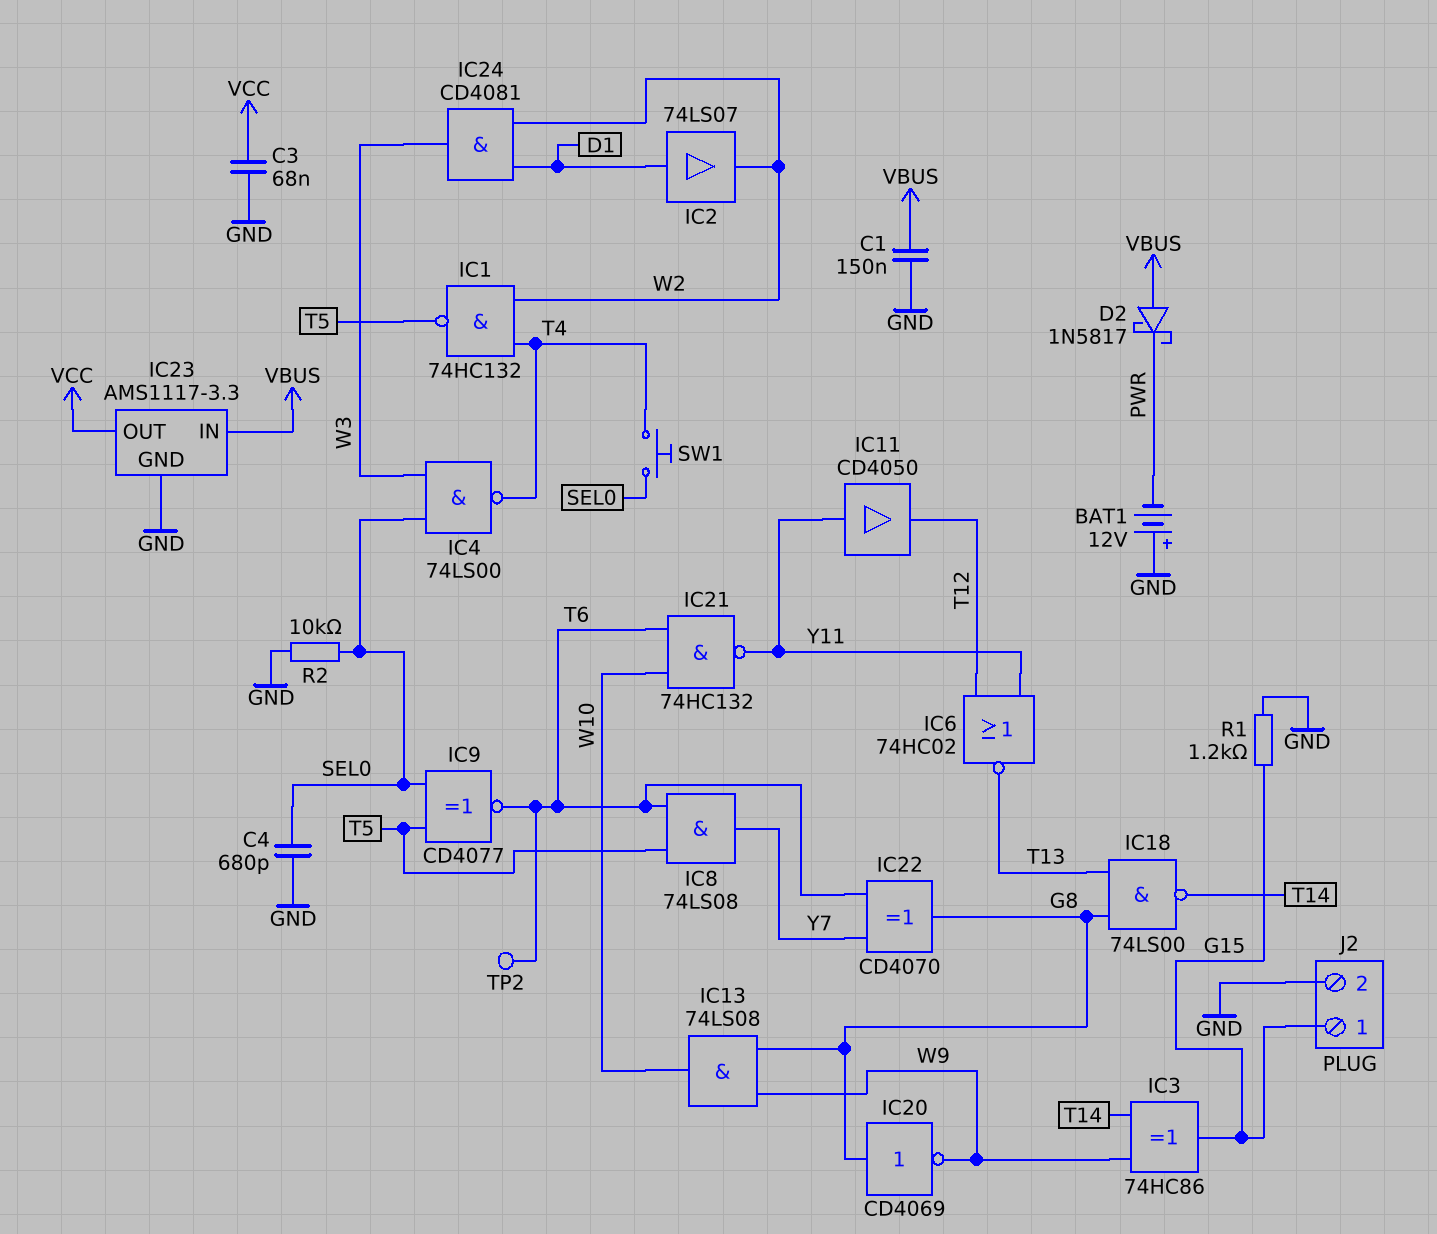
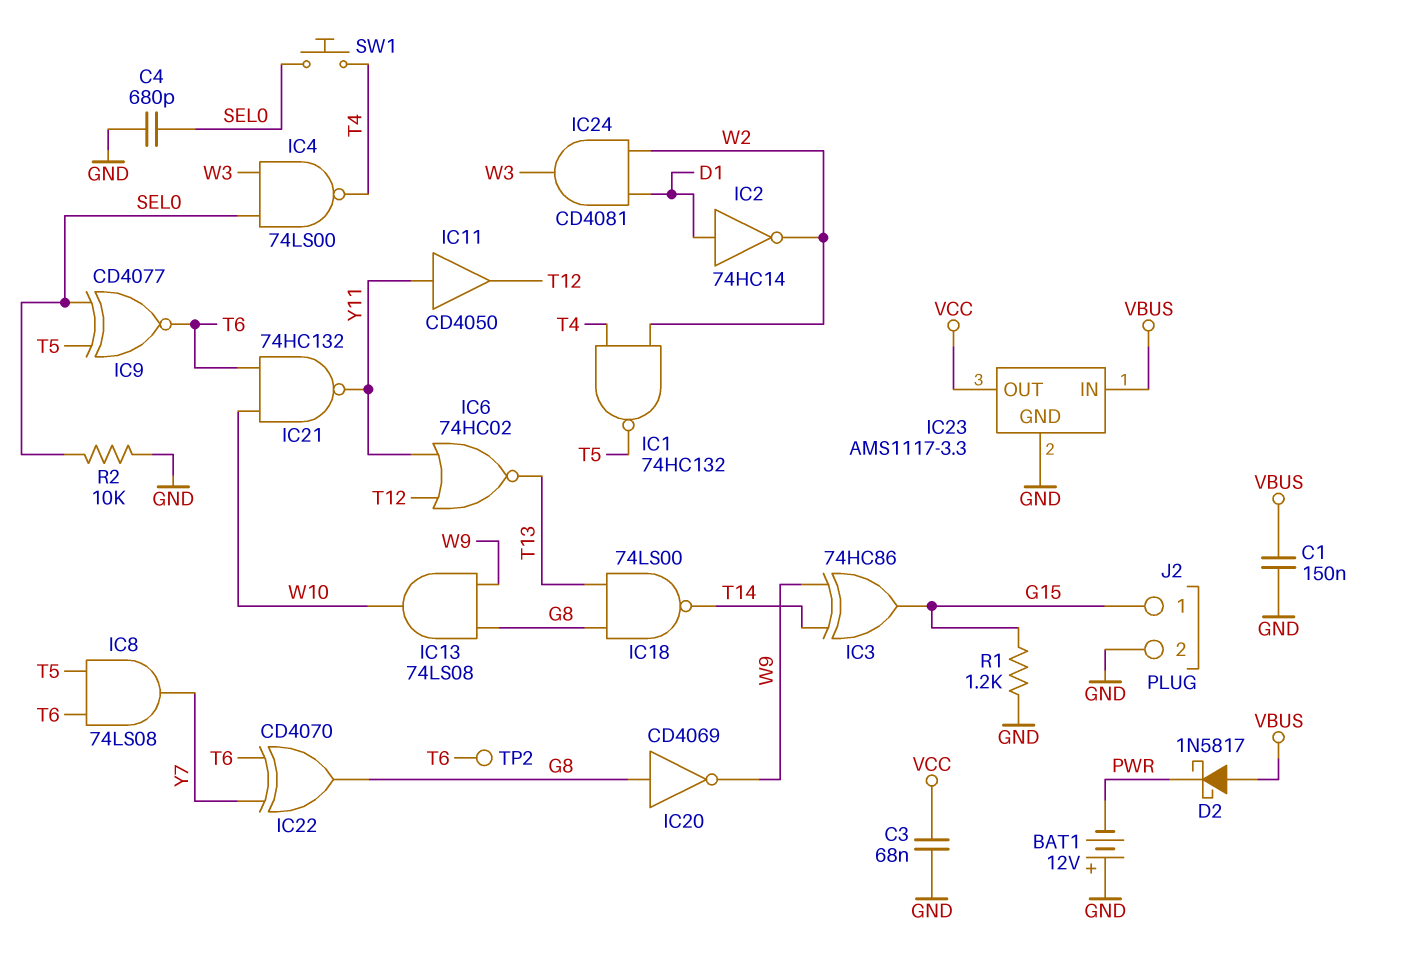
IC2: buffer 74LS07 (in D1, out W2) -> NOT 74HC14 (in D1, out W2)

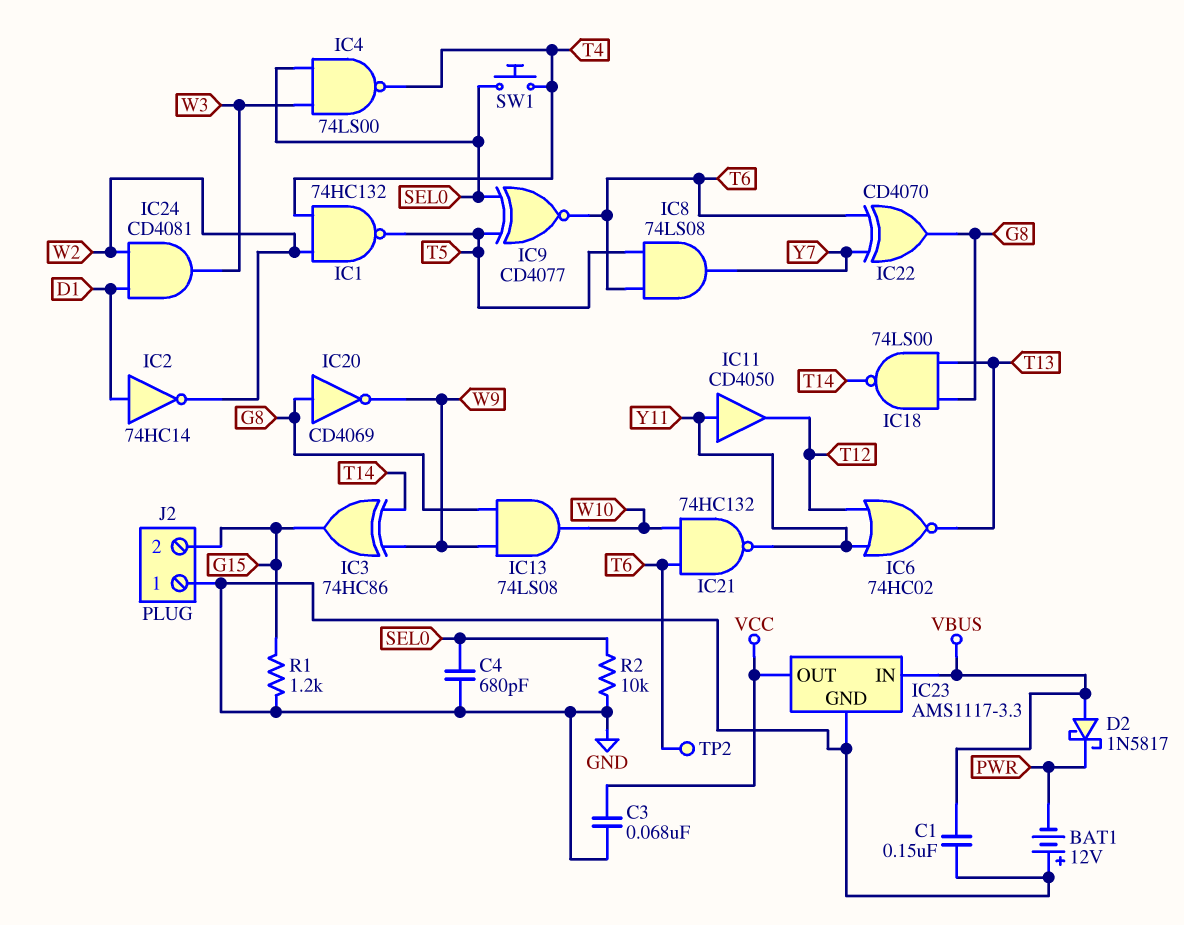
J2 pin 1: G15 -> GND
J2 pin 2: GND -> G15

